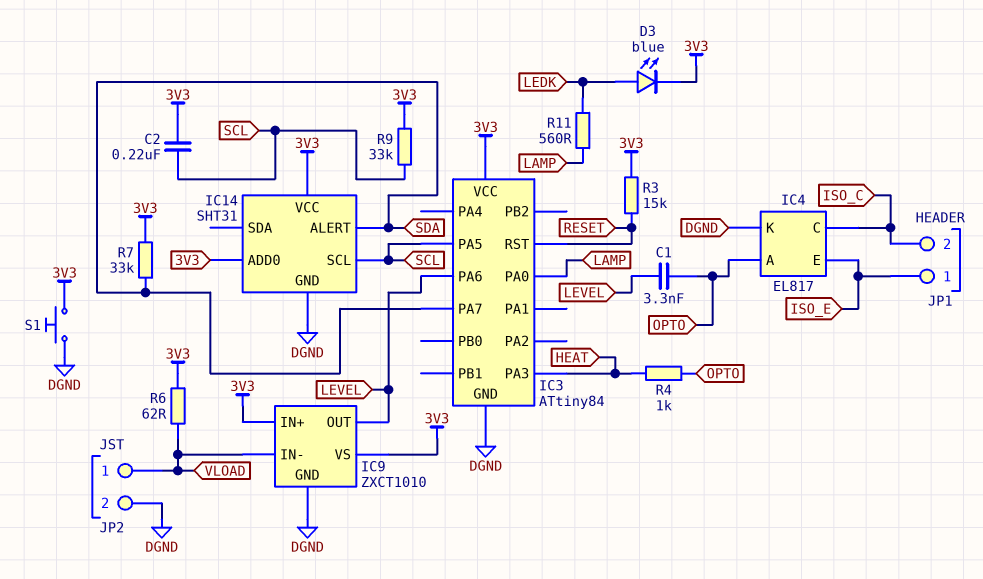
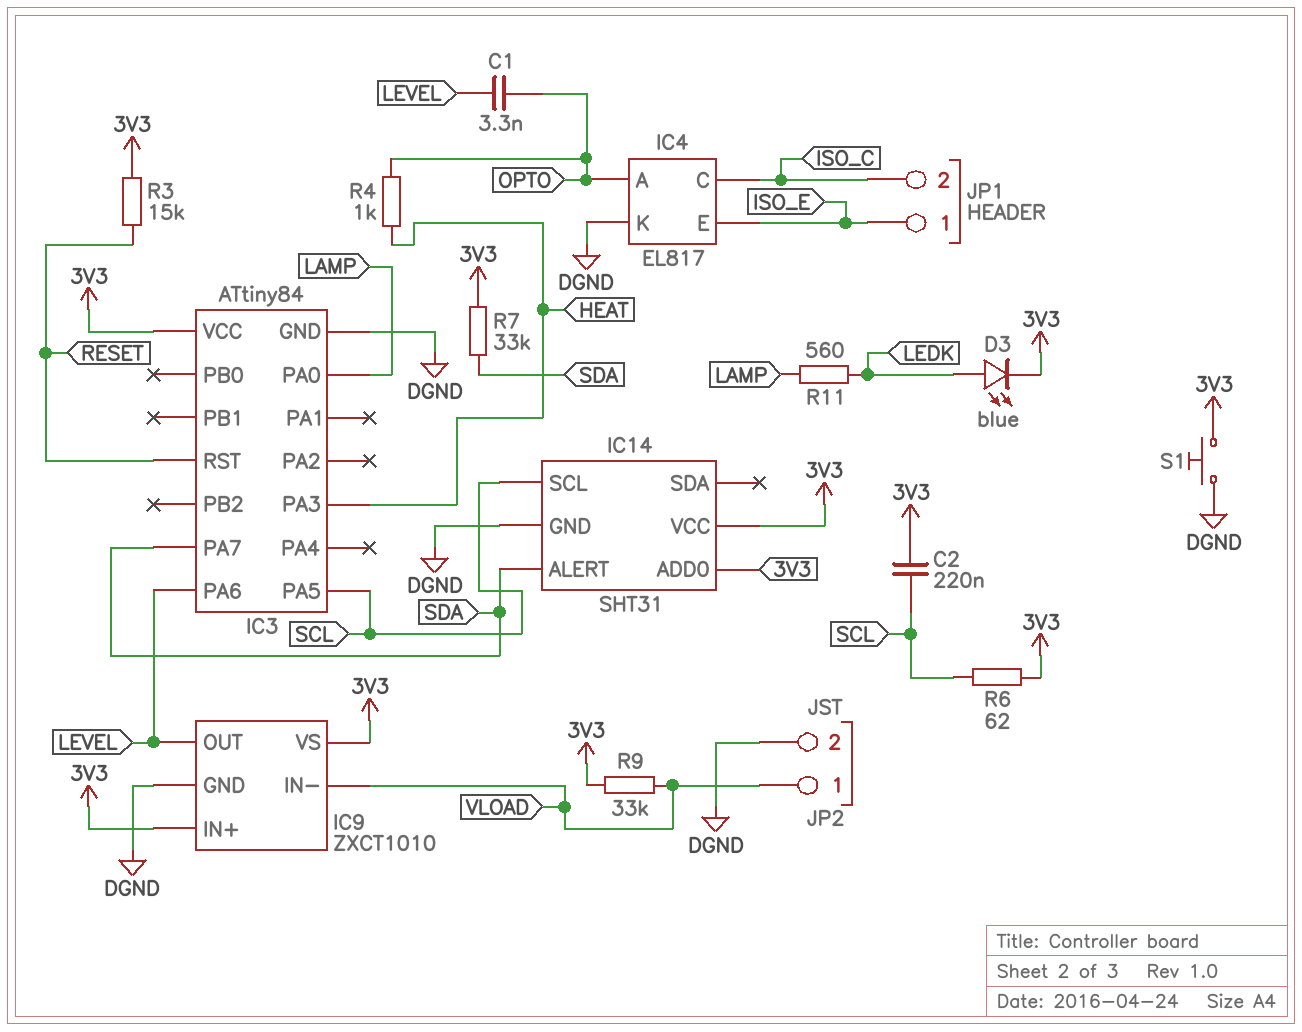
R6: 62 (3V3, VLOAD) -> 62 (3V3, SCL)
R9: 33k (3V3, SCL) -> 33k (3V3, VLOAD)

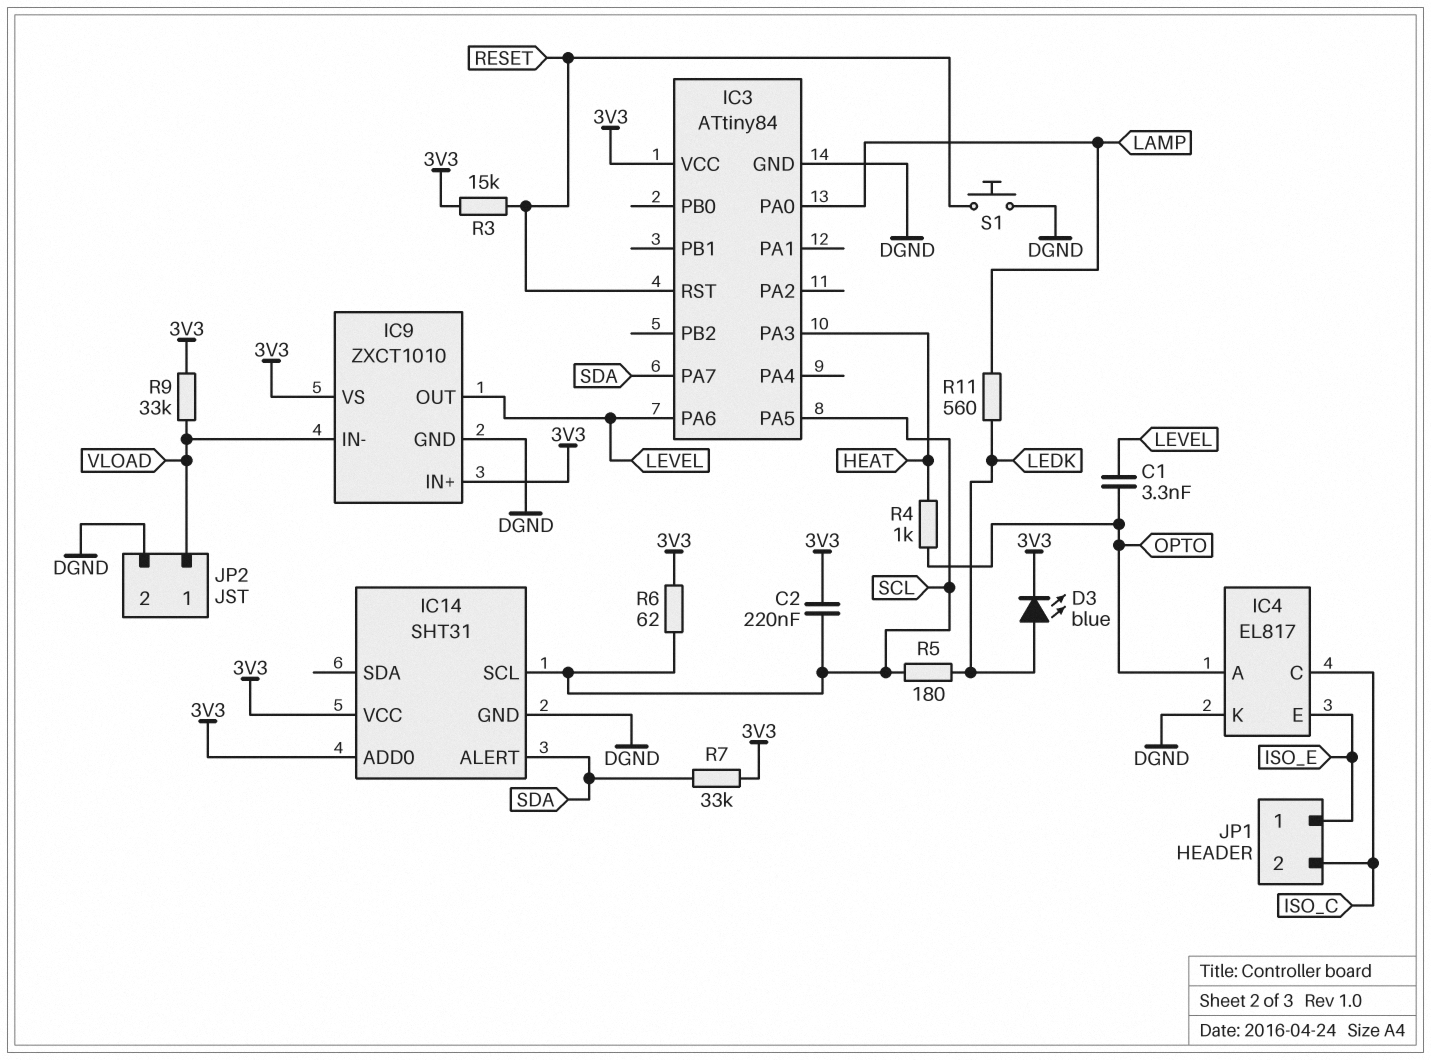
R5: none -> 180 (LEDK, SCL)
S1: button (3V3, DGND) -> button (DGND, RESET)

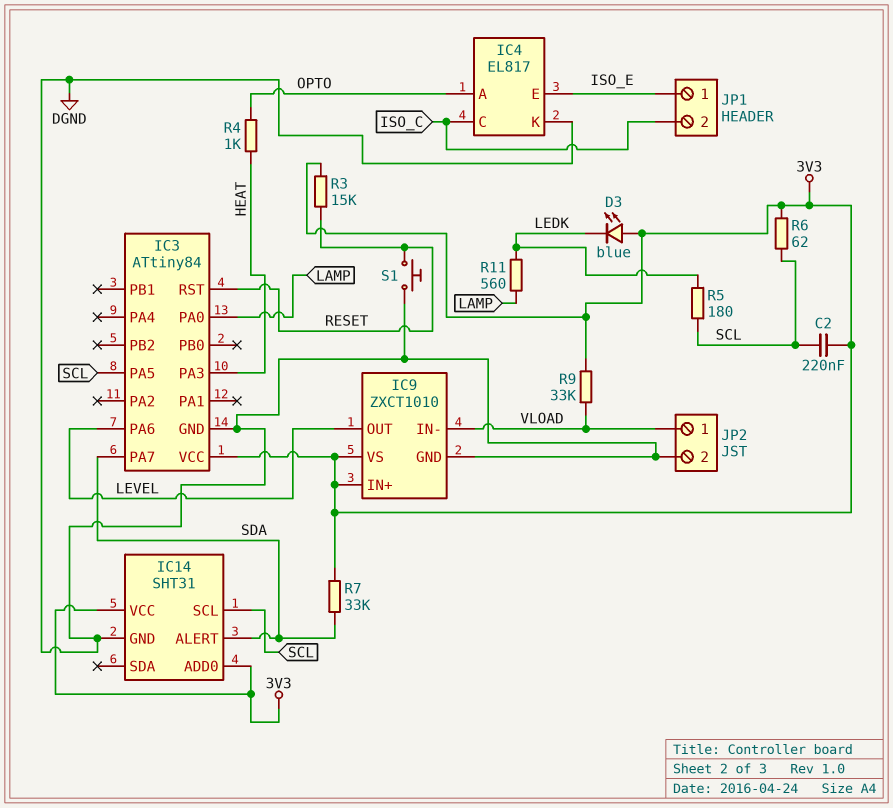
C1: 3.3nF (LEVEL, OPTO) -> none
D3: LED blue (A LEDK, K 3V3) -> LED blue (A 3V3, K LEDK)

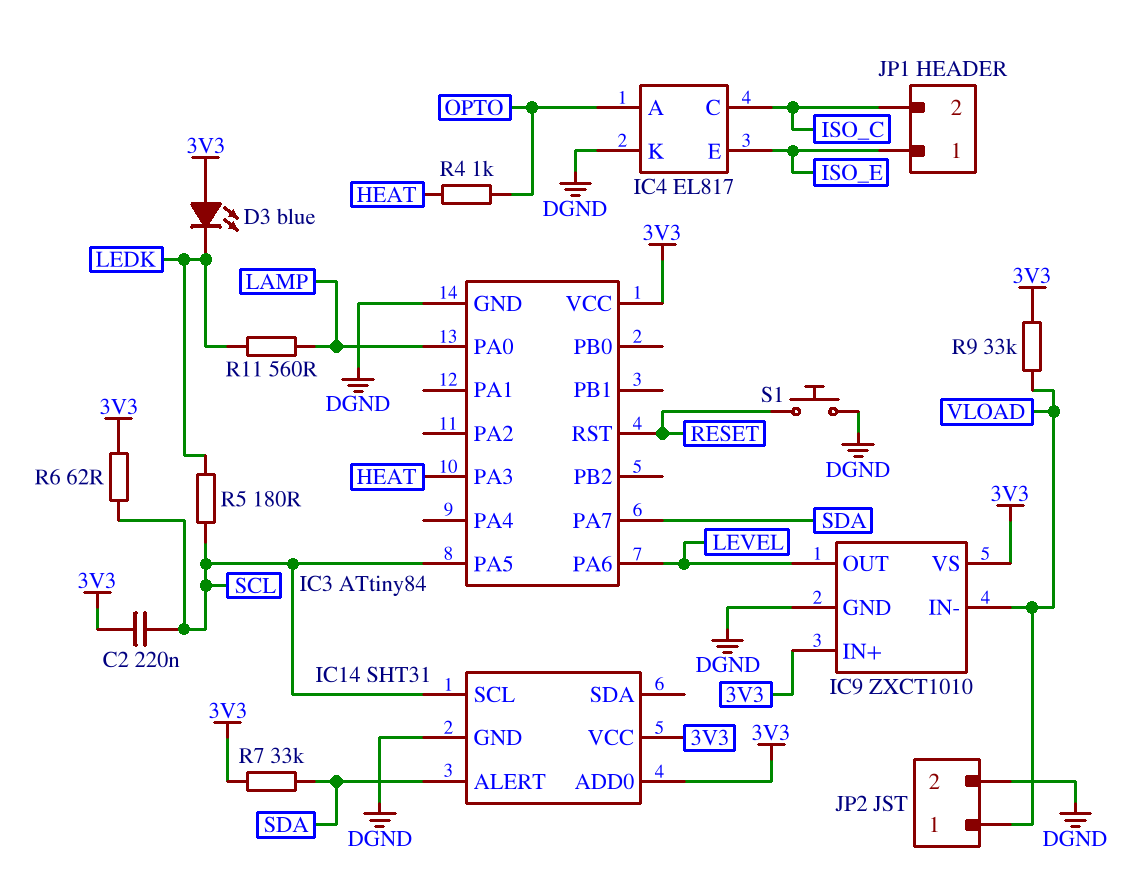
R3: 15k (3V3, RESET) -> none

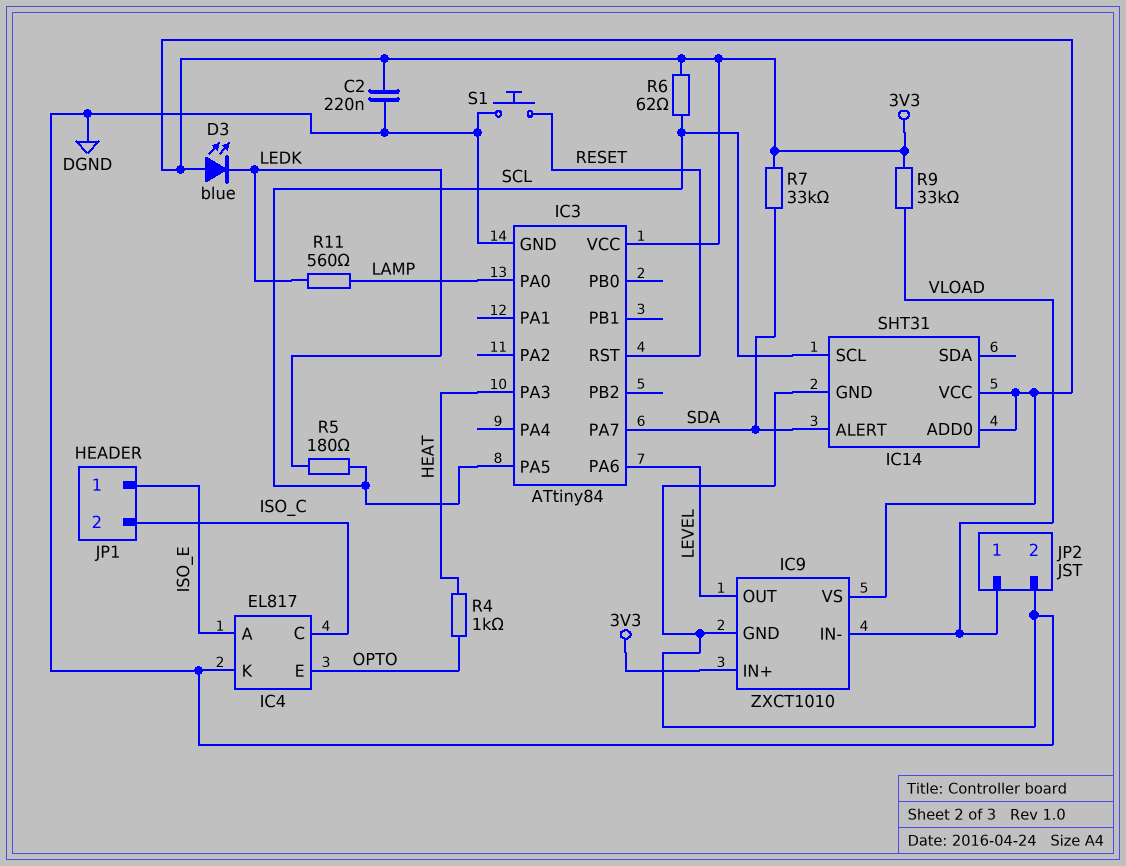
C2: 220nF (3V3, SCL) -> 220nF (3V3, DGND)
IC4 pin A: OPTO -> ISO_E
IC4 pin E: ISO_E -> OPTO

